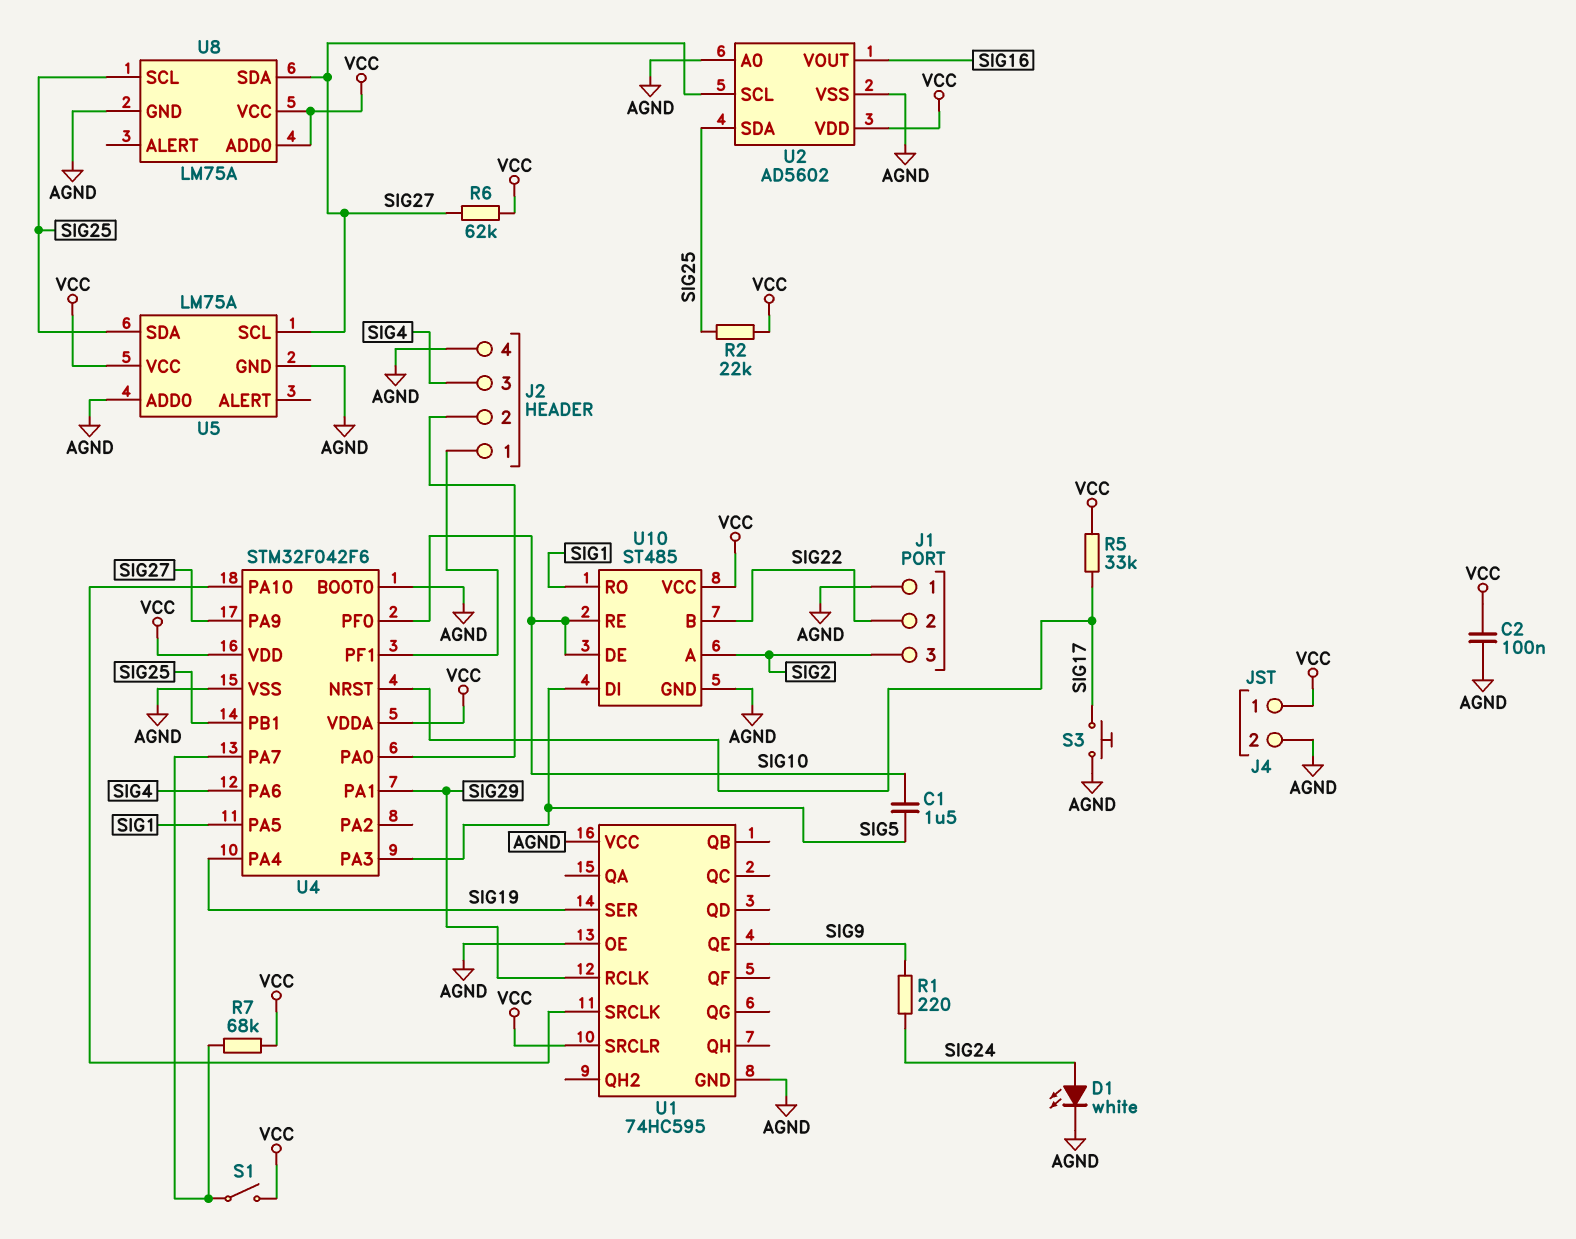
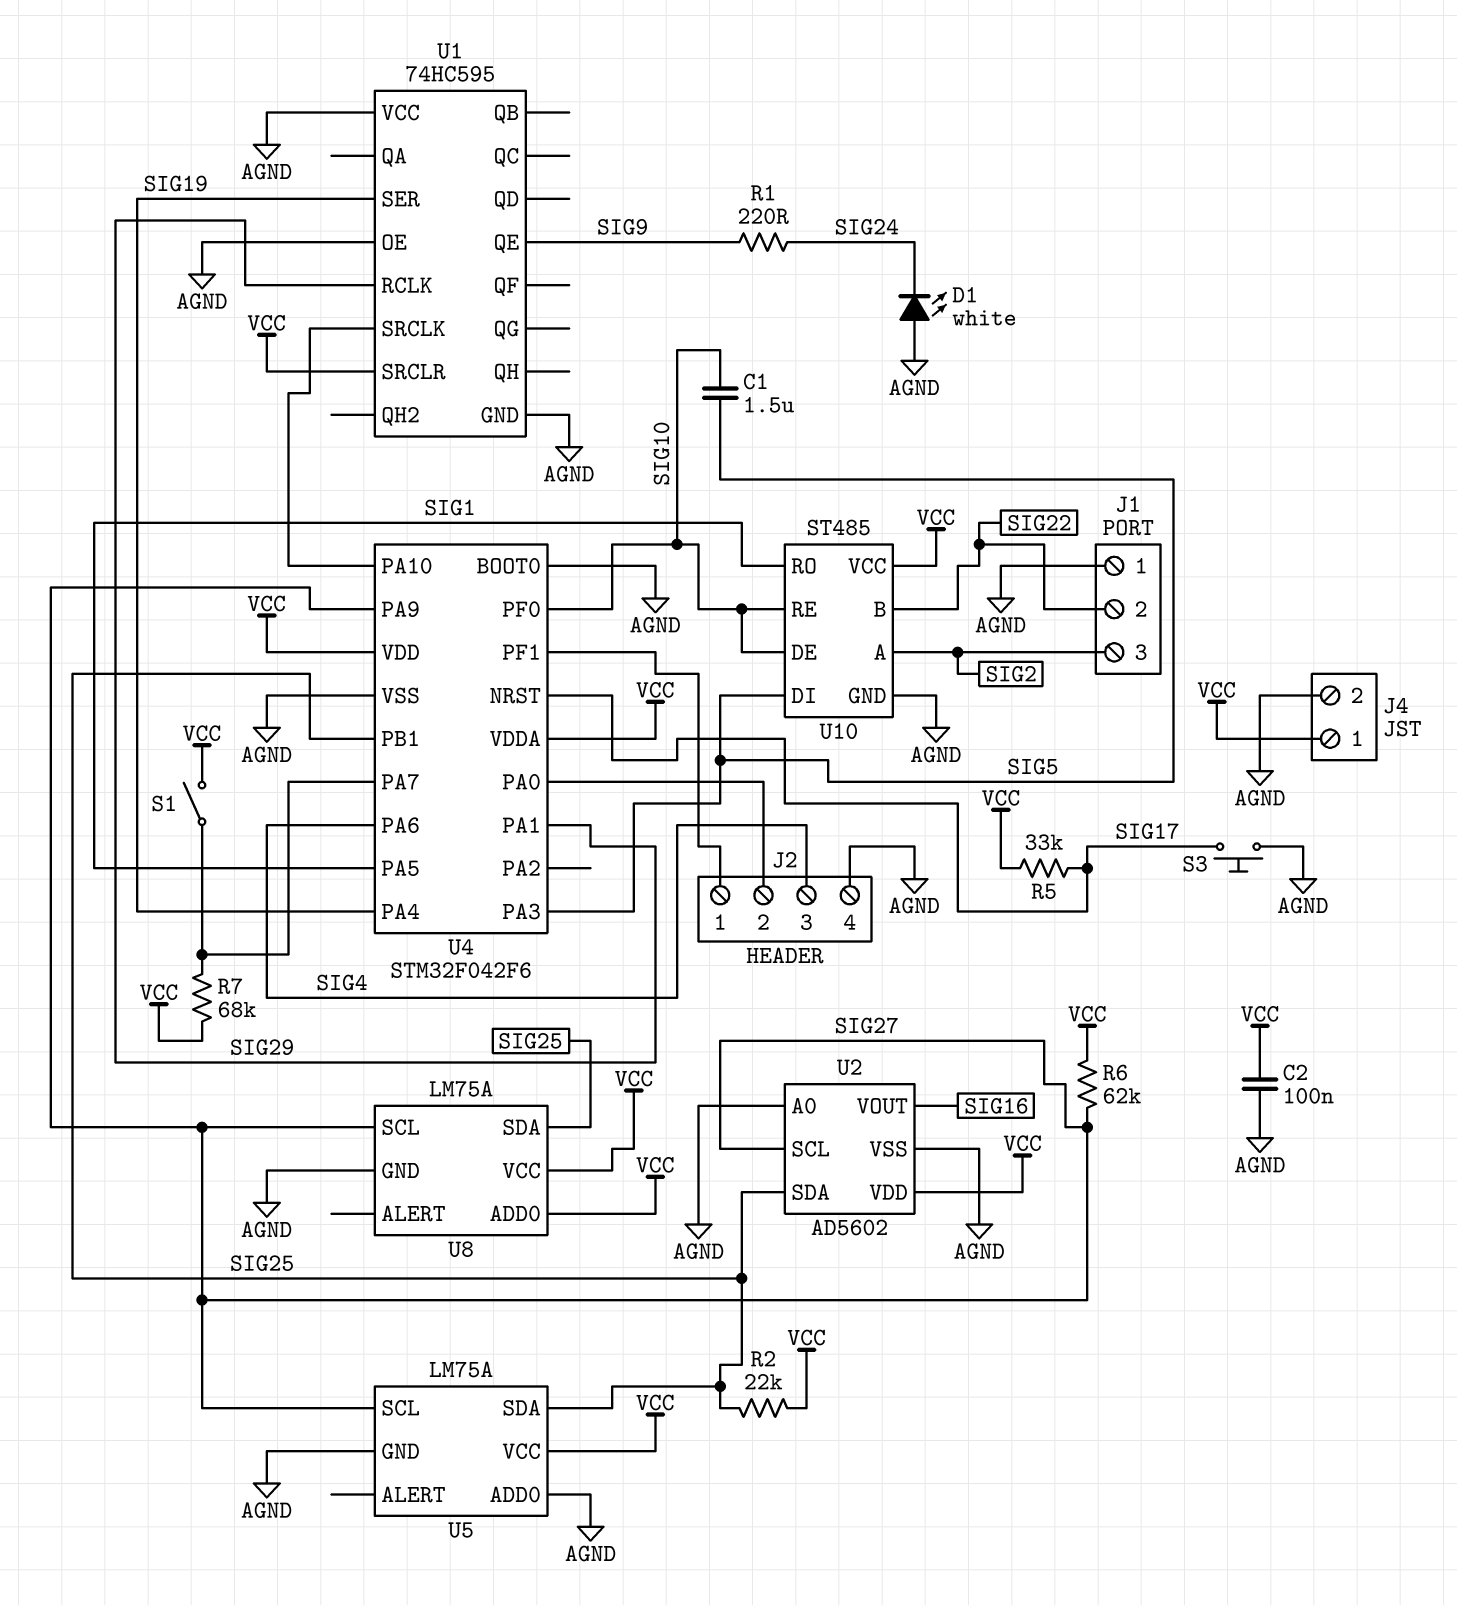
D1: LED white (A SIG24, K AGND) -> LED white (A AGND, K SIG24)
U8 pin SCL: SIG25 -> SIG27
U8 pin SDA: SIG27 -> SIG25

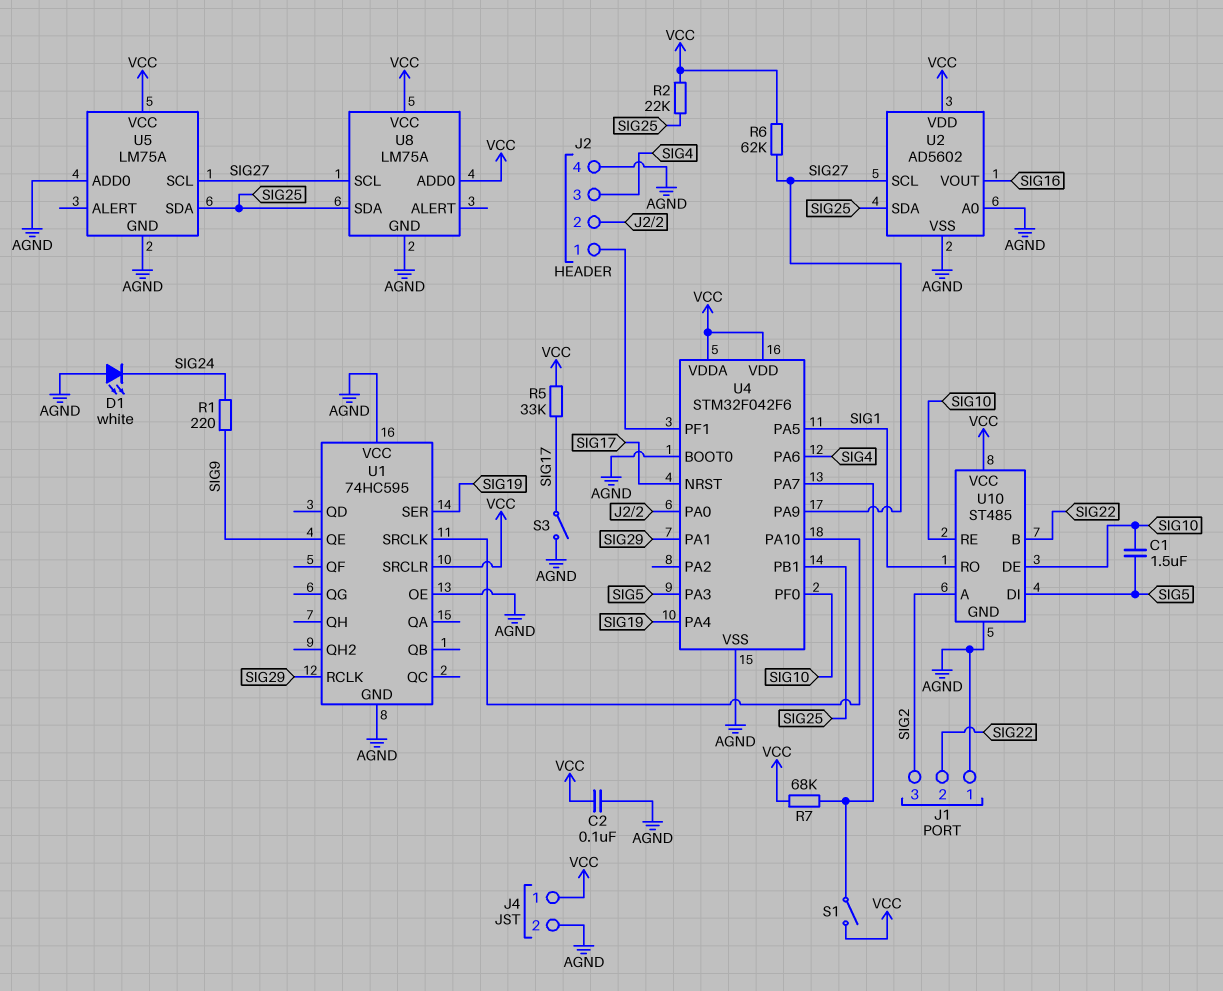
S3: button (AGND, SIG17) -> switch (AGND, SIG17)

